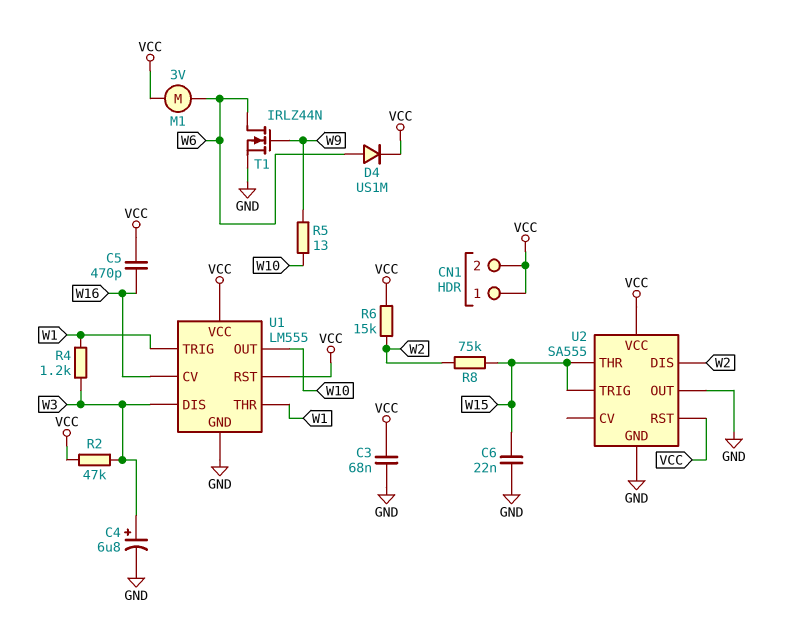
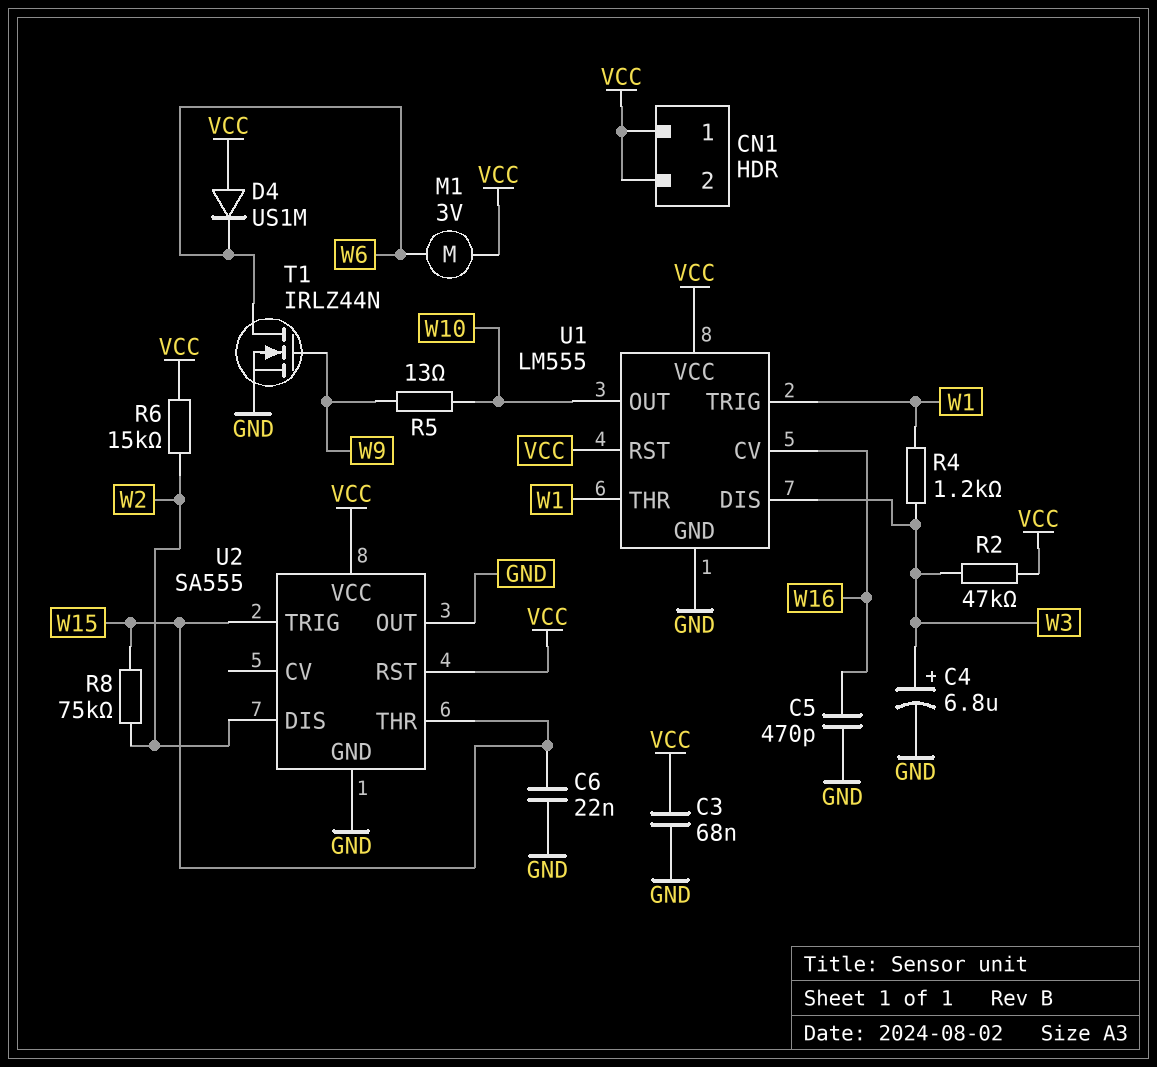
C5: 470pF (VCC, W16) -> 470pF (GND, W16)
D4: diode US1M (A W6, K VCC) -> diode US1M (A VCC, K W6)

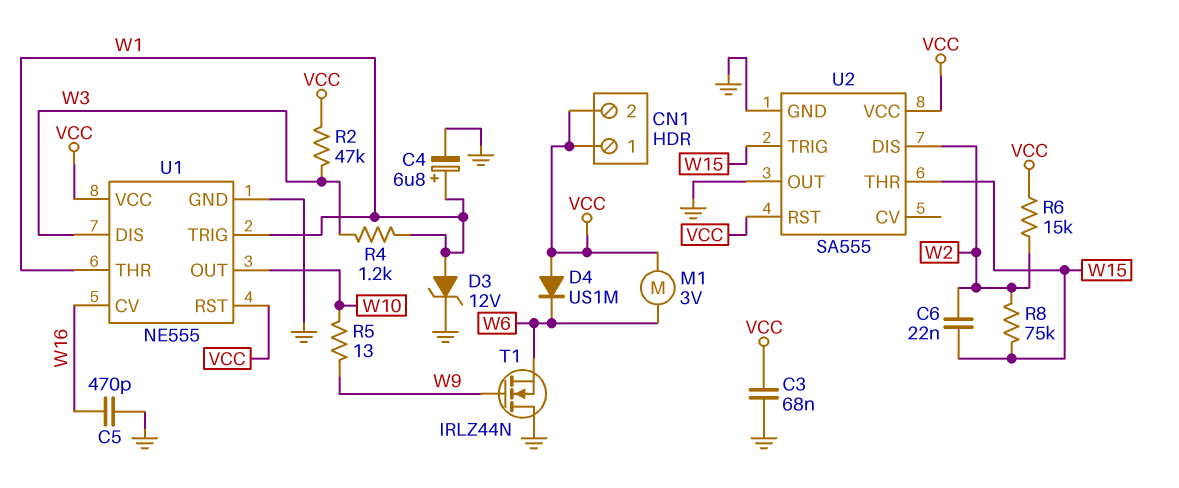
C4: 6.8uF (plus W3, minus GND) -> 6.8uF (plus W1, minus GND)
C6: 22nF (GND, W15) -> 22nF (W2, W15)
D3: none -> zener 12V (A W1, K GND)
T1: NMOS IRLZ44N (G W9, D W6, S GND) -> NMOS IRLZ44N (G W9, D GND, S W6)
U1: LM555 -> NE555

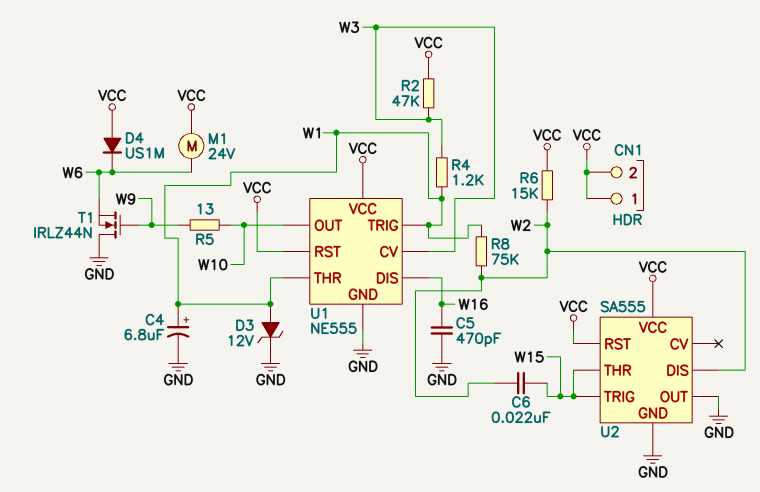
C3: 68nF (GND, VCC) -> none
M1: motor 3V (VCC, W6) -> motor 24V (VCC, W6)
R8: 75k (W2, W15) -> 75k (W1, W2)
U1 pin CV: W16 -> W3
U1 pin DIS: W3 -> W16

